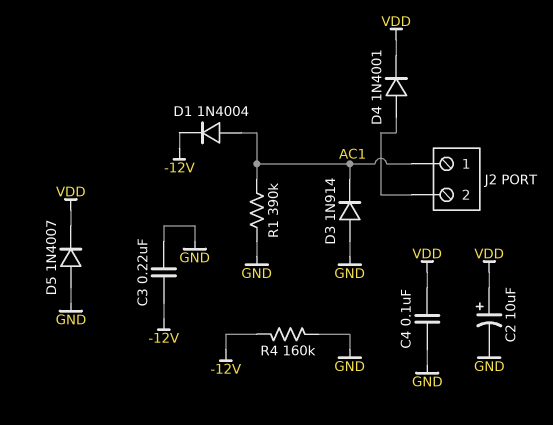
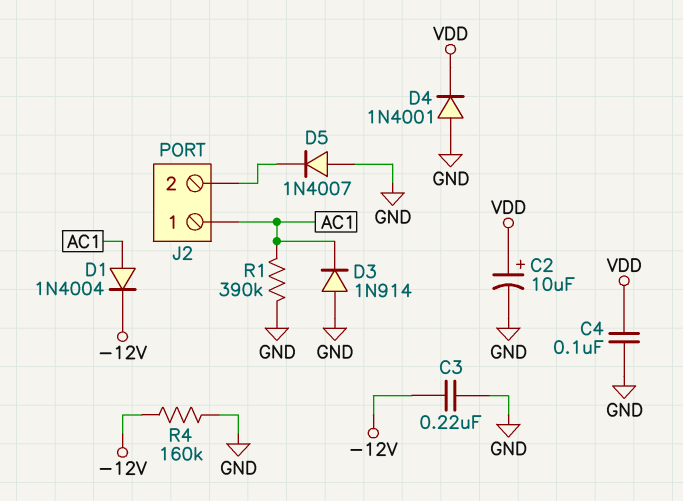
D4: diode 1N4001 (A J2/2, K VDD) -> diode 1N4001 (A GND, K VDD)
D5: diode 1N4007 (A GND, K VDD) -> diode 1N4007 (A GND, K J2/2)

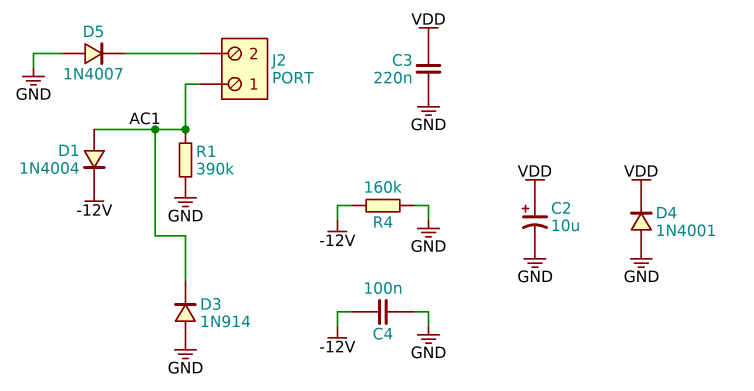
C3: 220nF (-12V, GND) -> 220nF (GND, VDD)
C4: 100nF (GND, VDD) -> 100nF (-12V, GND)

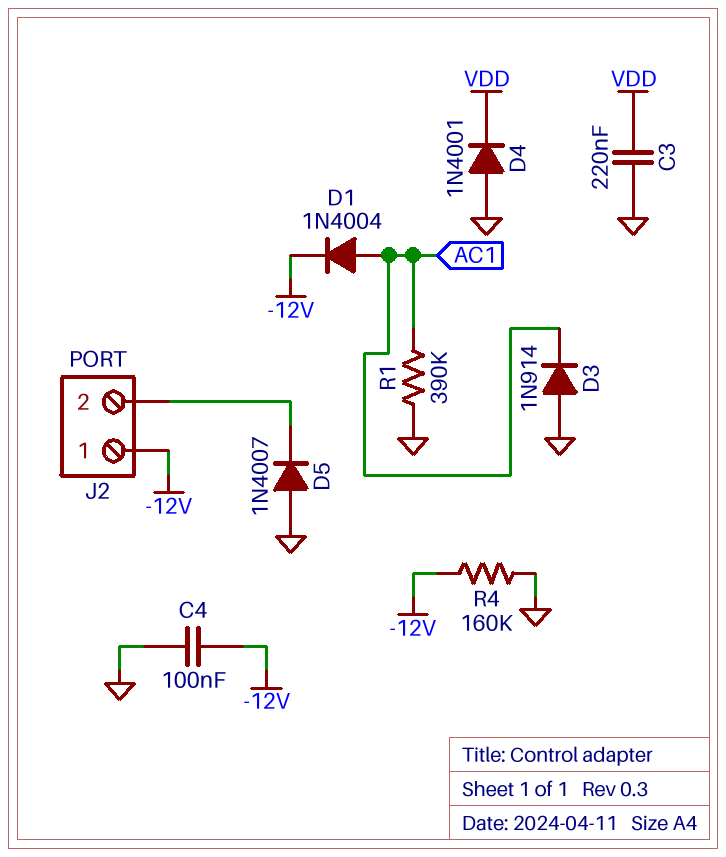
C2: 10uF (plus VDD, minus GND) -> none
J2 pin 1: AC1 -> -12V

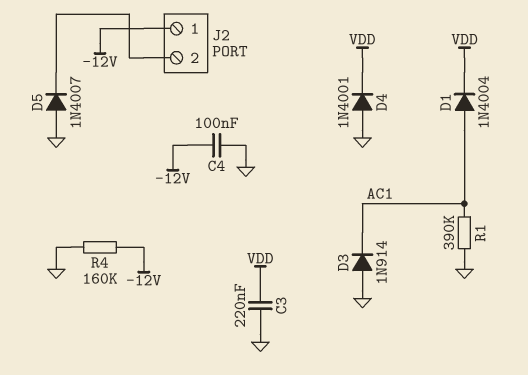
D1: diode 1N4004 (A AC1, K -12V) -> diode 1N4004 (A AC1, K VDD)

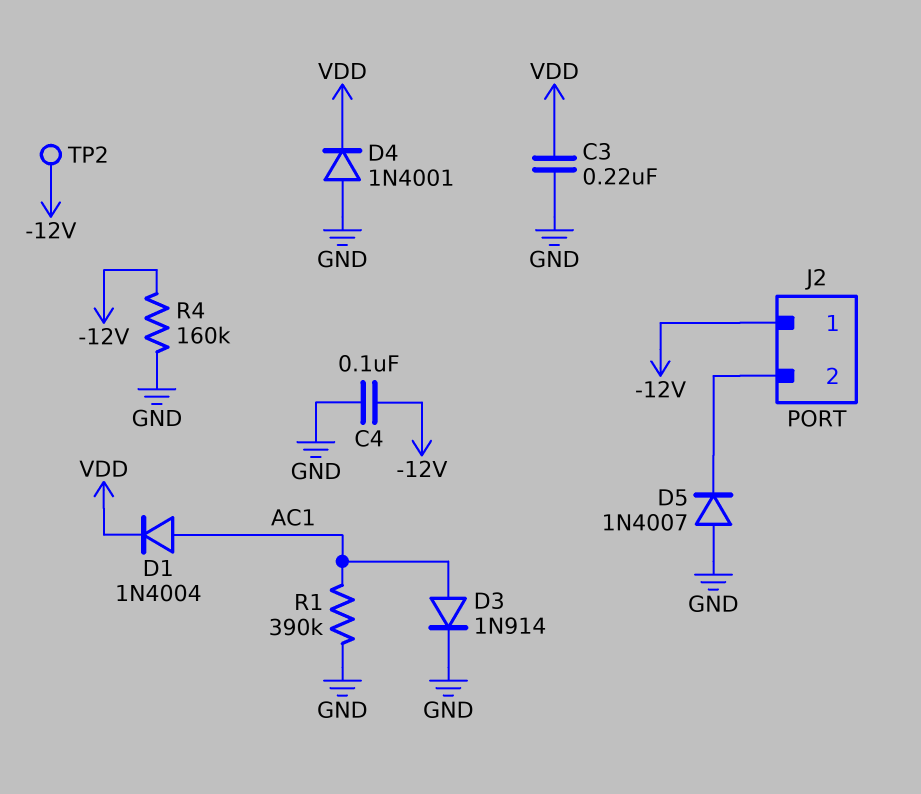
D3: diode 1N914 (A GND, K AC1) -> diode 1N914 (A AC1, K GND)
TP2: none -> test point (-12V)

